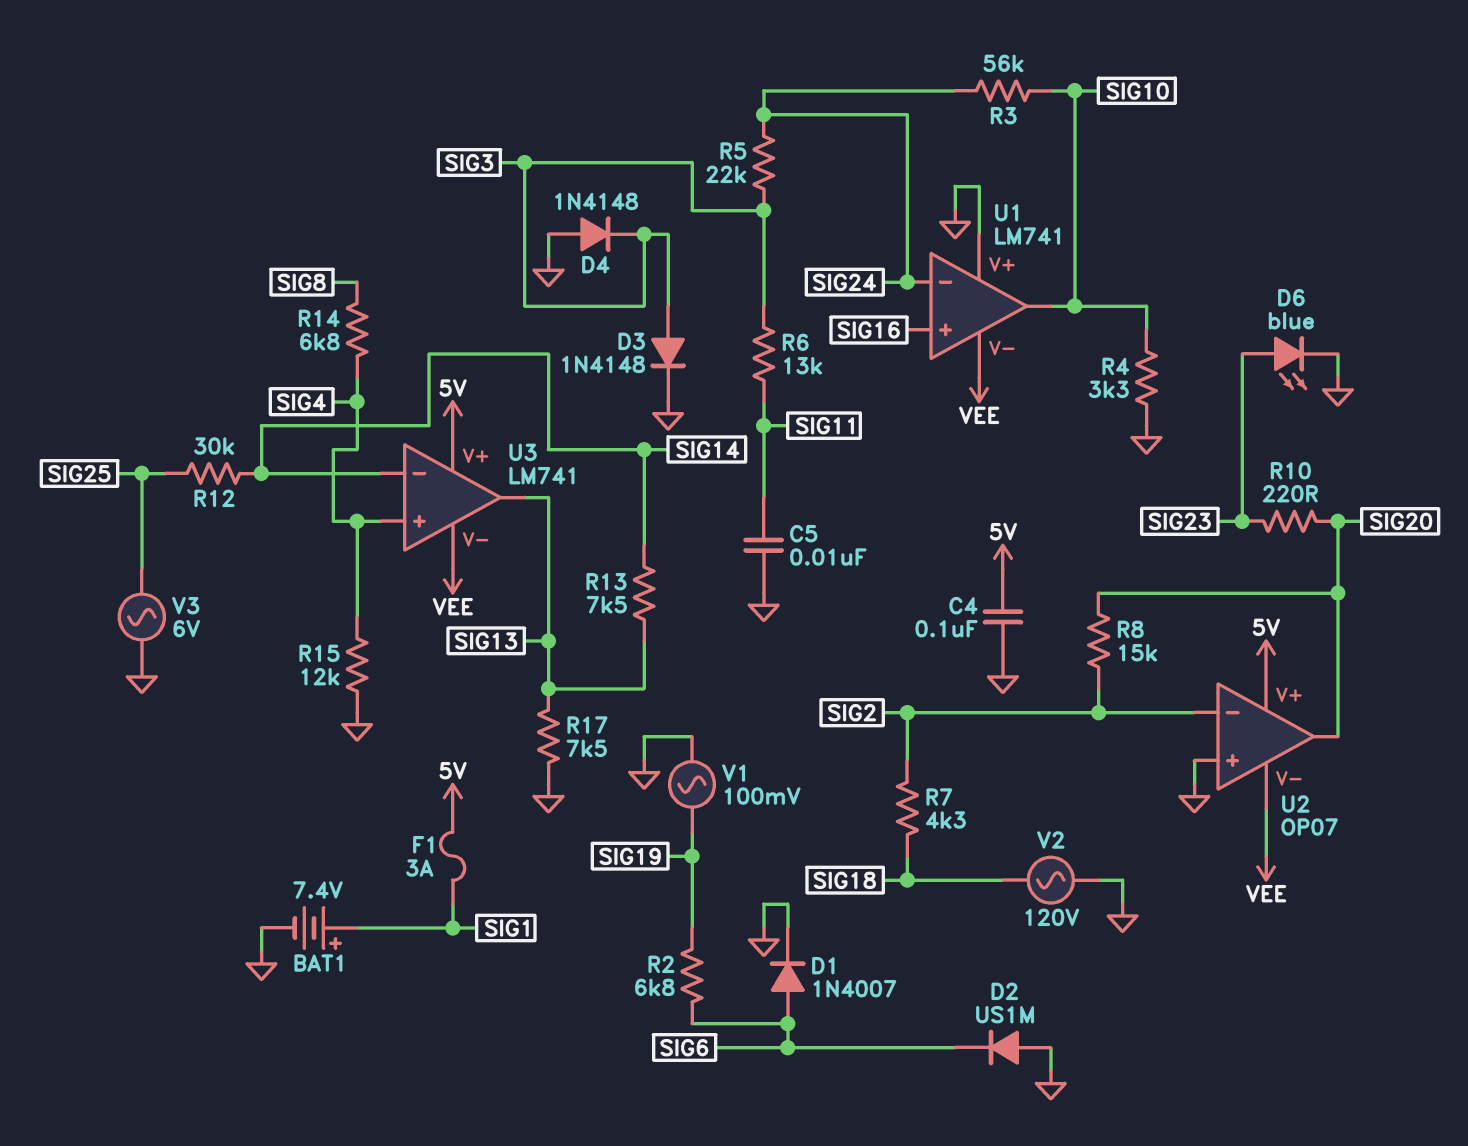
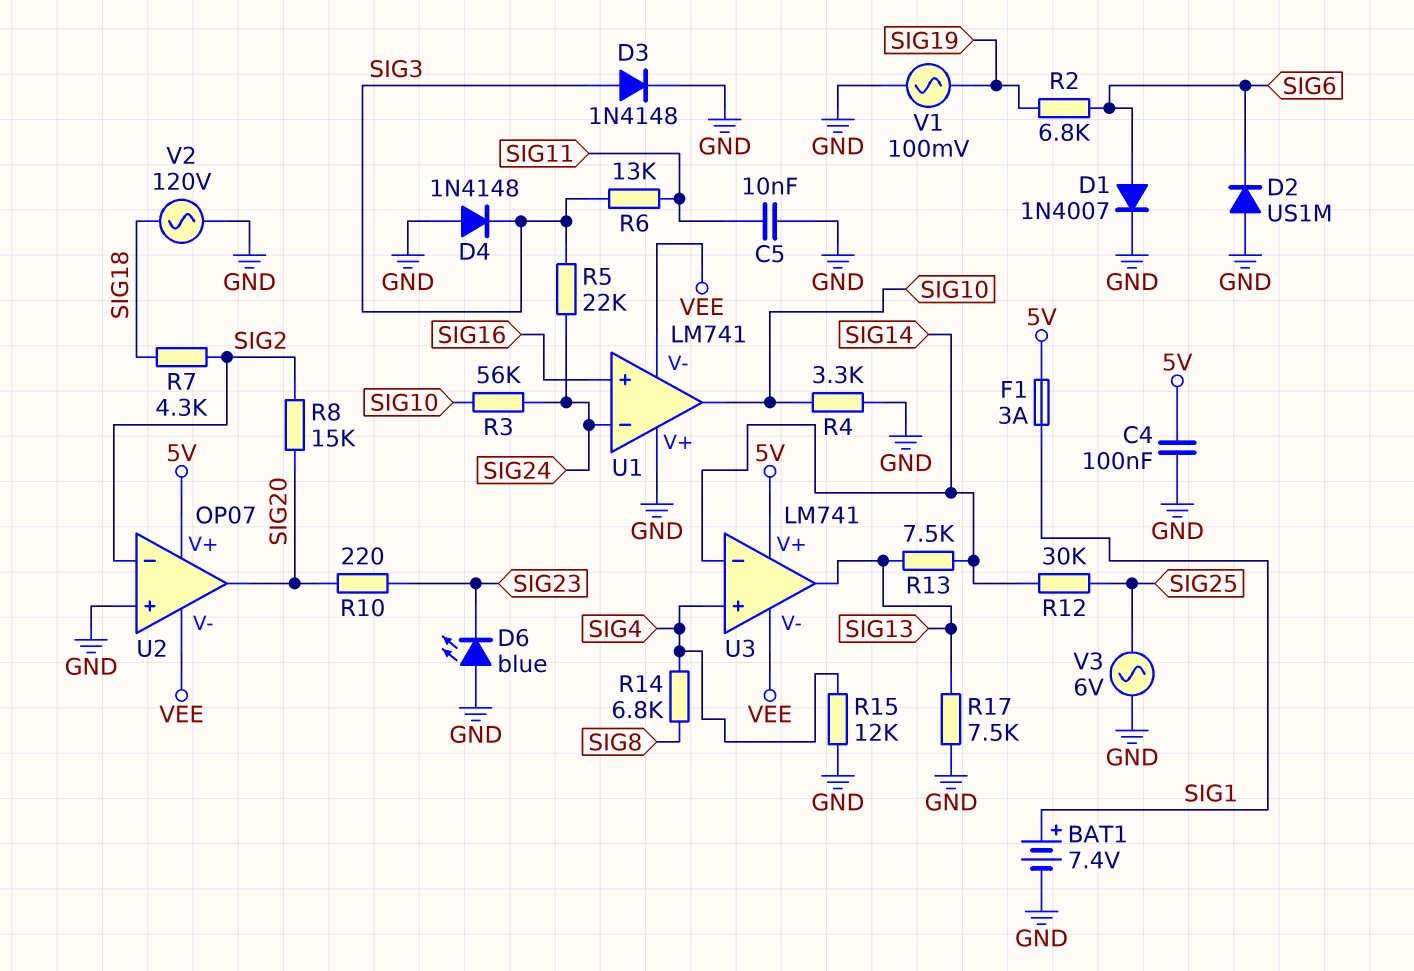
D6: LED blue (A SIG23, K GND) -> LED blue (A GND, K SIG23)

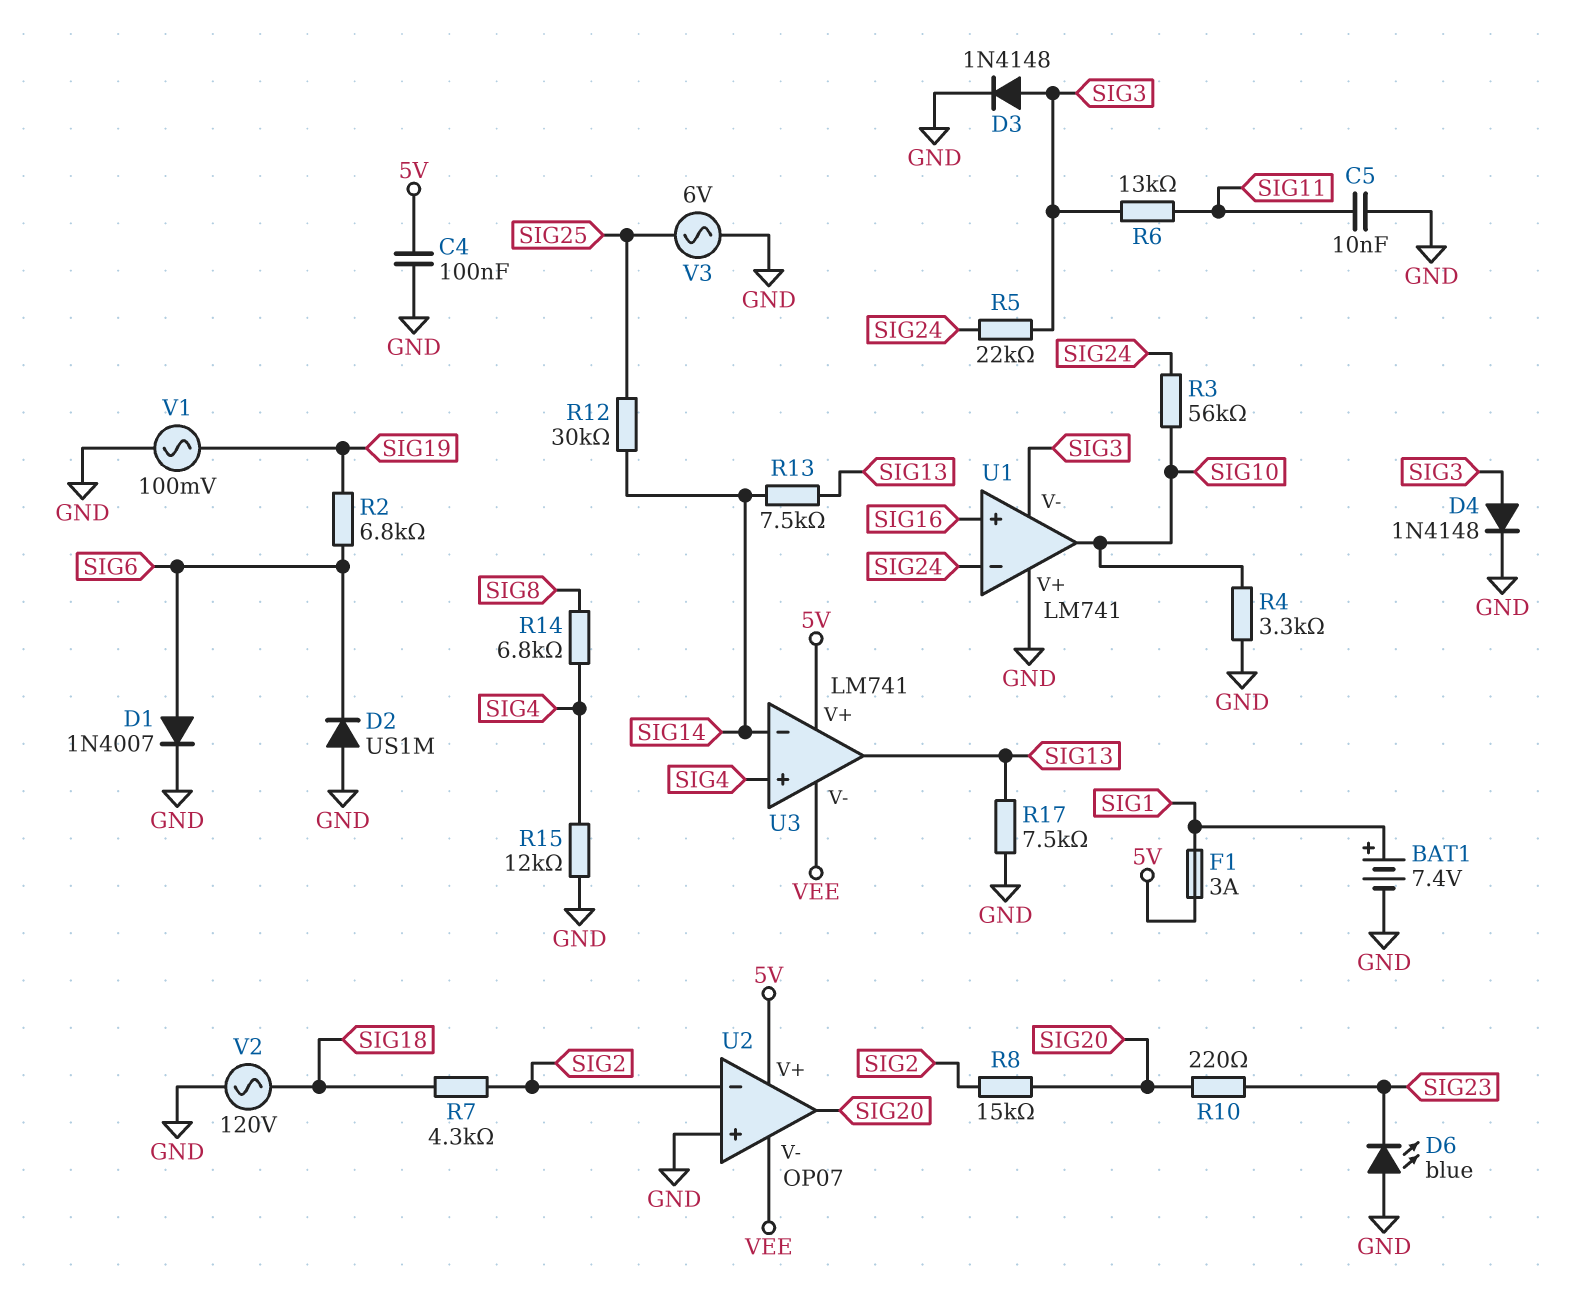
D4: diode 1N4148 (A GND, K SIG3) -> diode 1N4148 (A SIG3, K GND)
U1 pin V-: VEE -> SIG3

